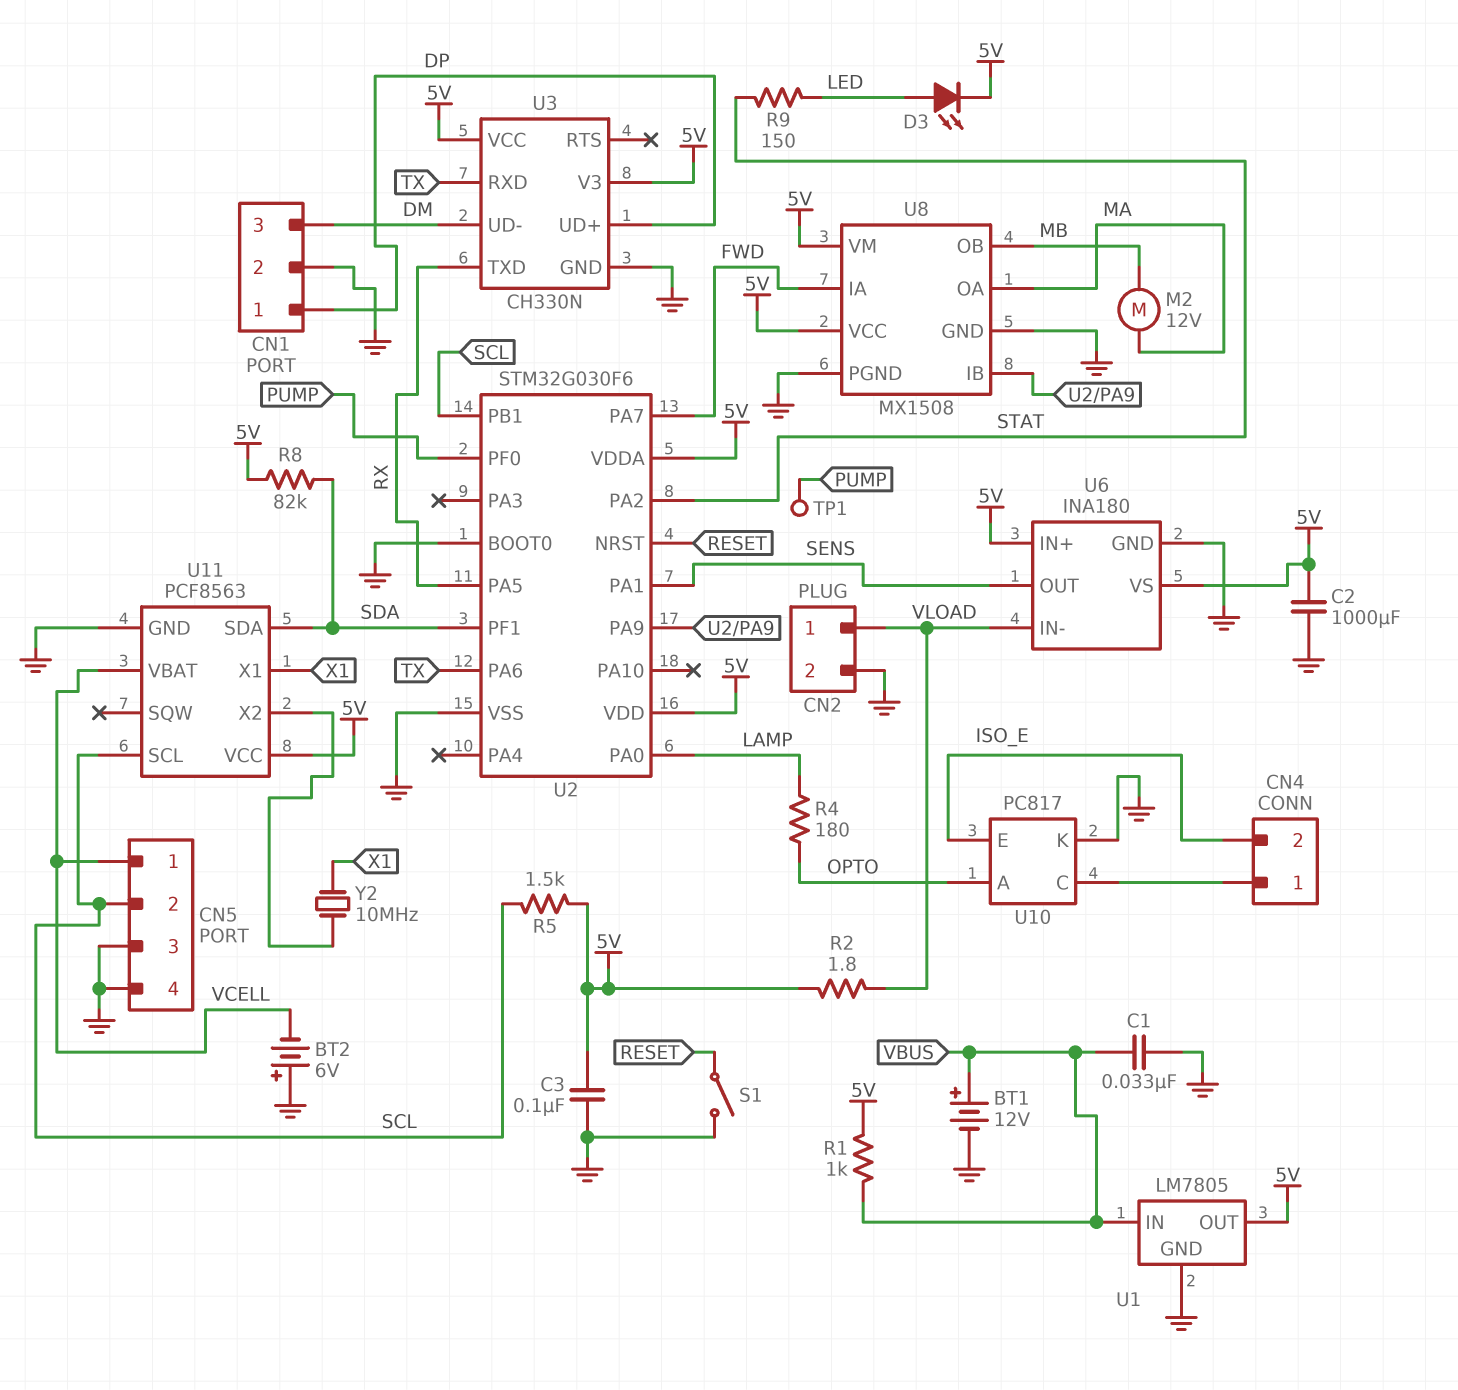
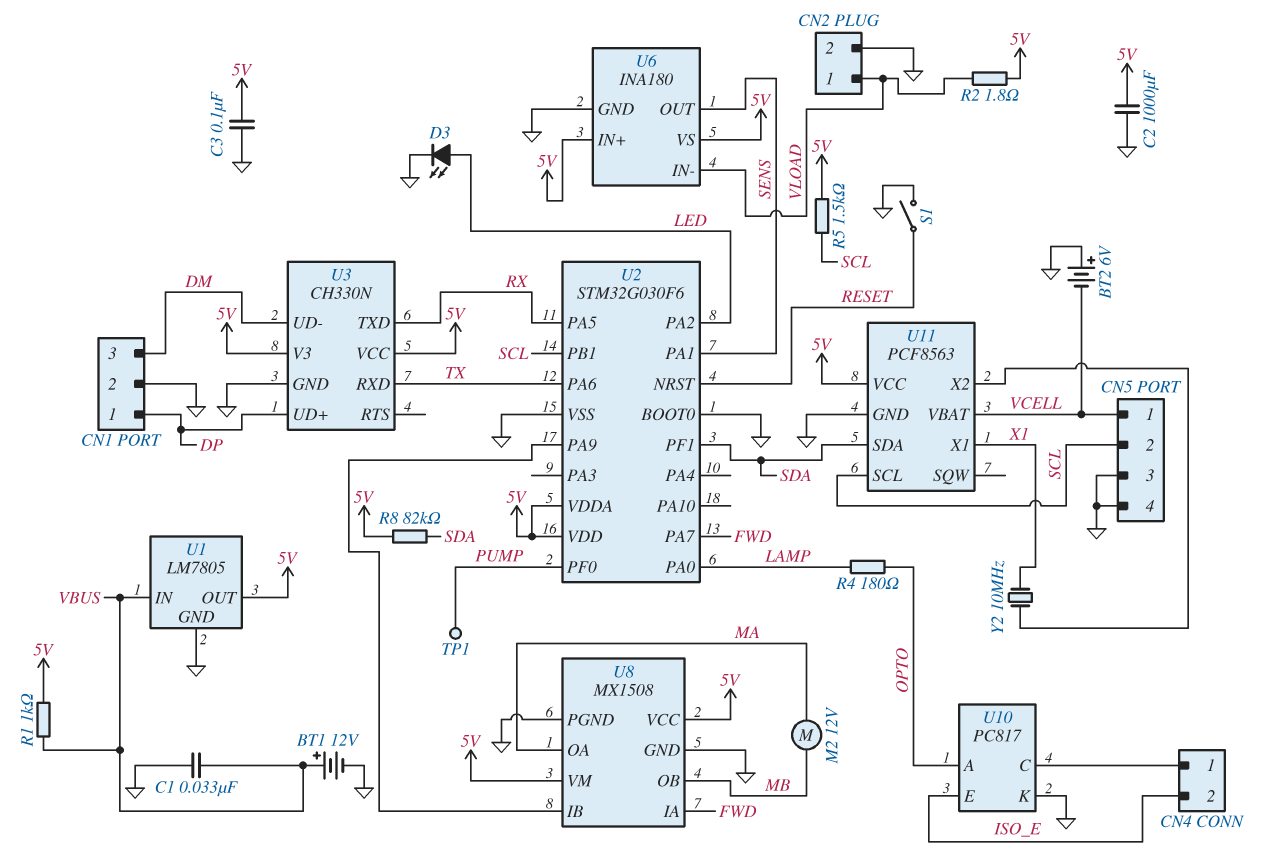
D3: LED (A LED, K 5V) -> LED (A LED, K GND)
R9: 150 (LED, STAT) -> none
U2 pin PA2: STAT -> LED

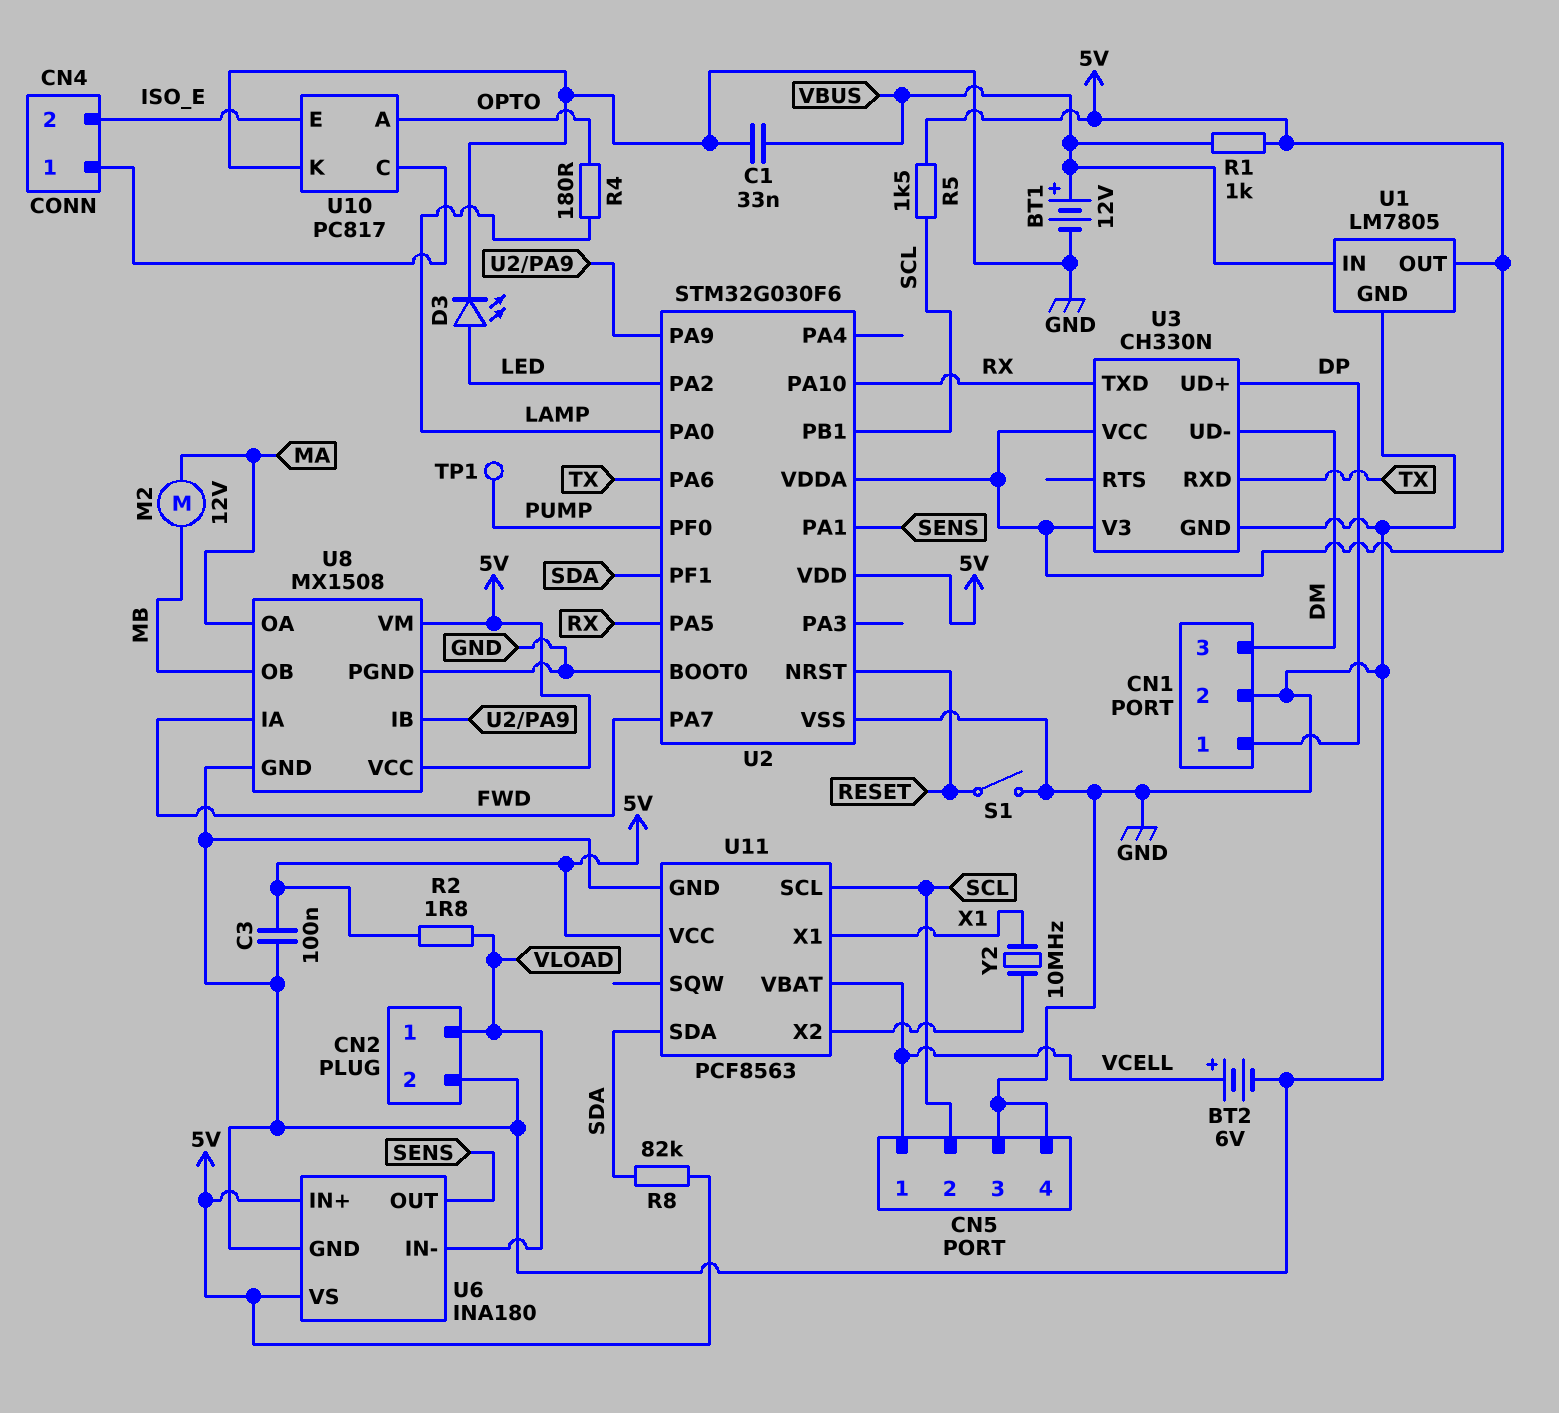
BT2: 6V (plus GND, minus VCELL) -> 6V (plus VCELL, minus GND)
C2: 1000uF (5V, GND) -> none
U2 pin PA10: none -> RX

